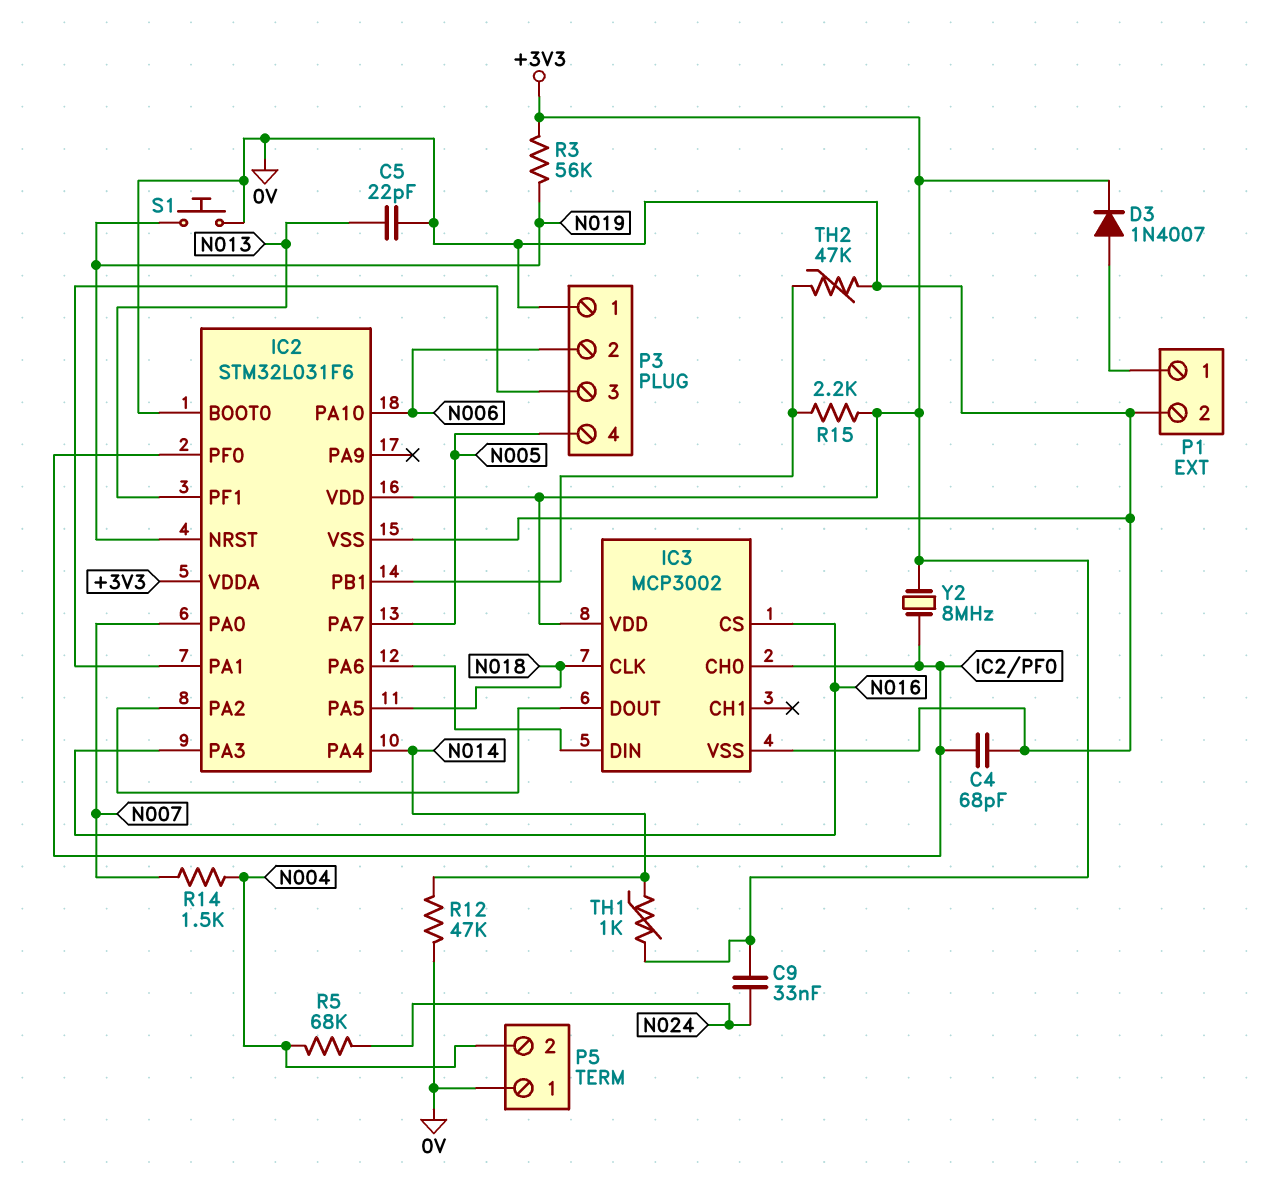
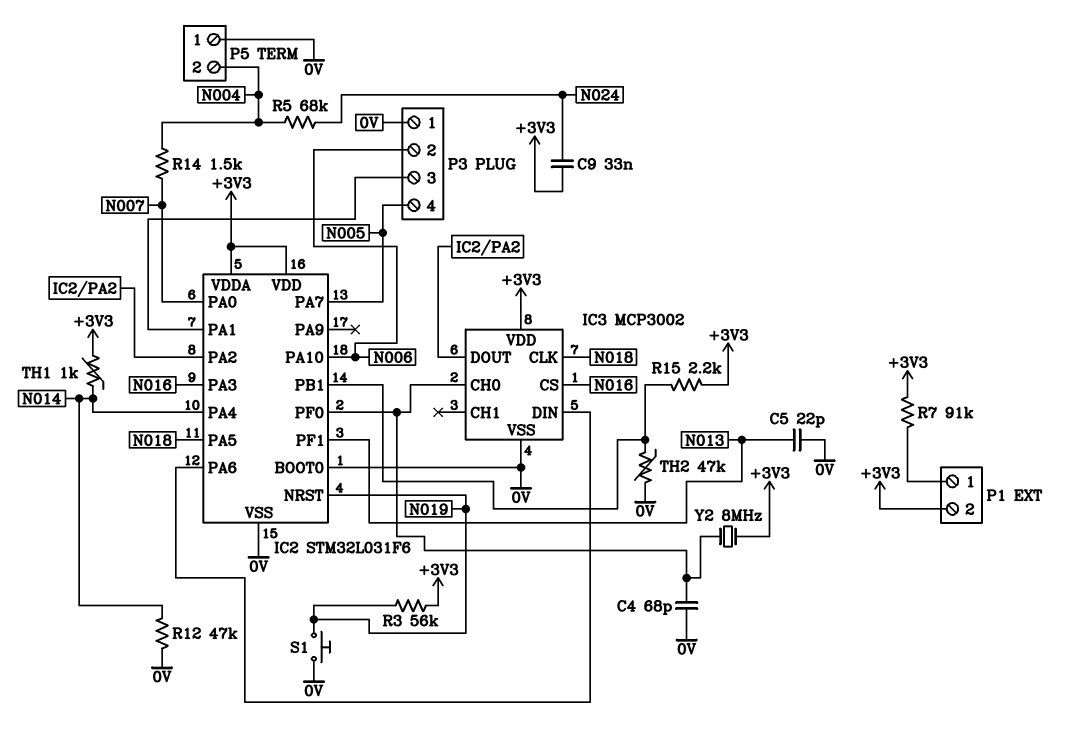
D3: diode 1N4007 (A P1/1, K +3V3) -> none
P1 pin 2: 0V -> +3V3
R7: none -> 91k (+3V3, P1/1)

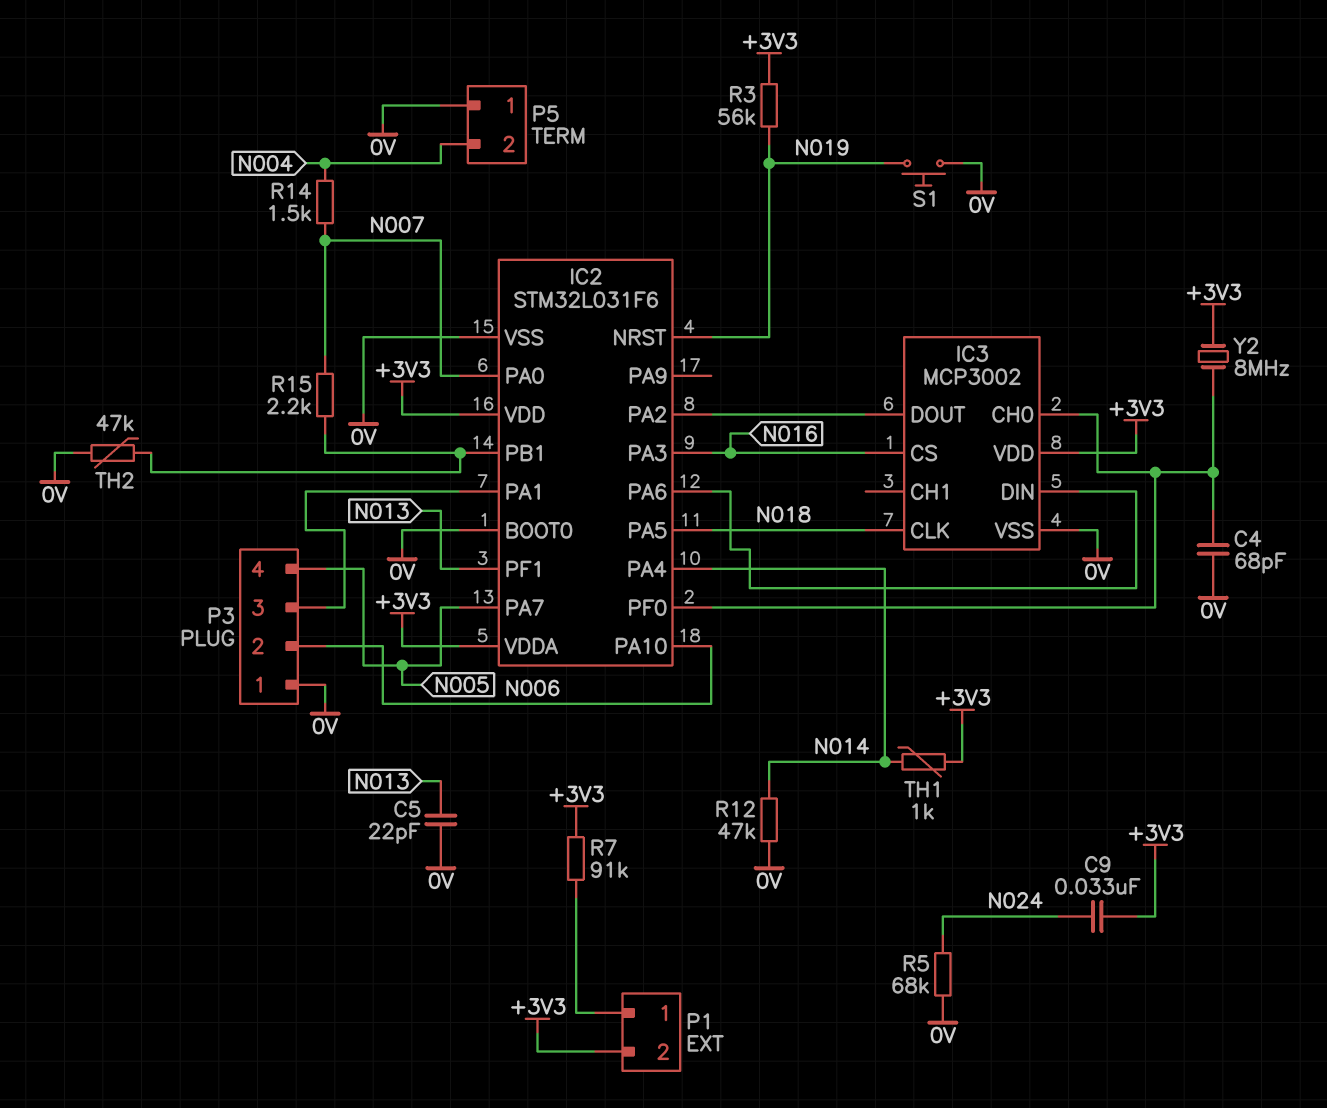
R5: 68k (N004, N024) -> 68k (0V, N024)
R15: 2.2k (+3V3, IC2/PB1) -> 2.2k (IC2/PB1, N007)

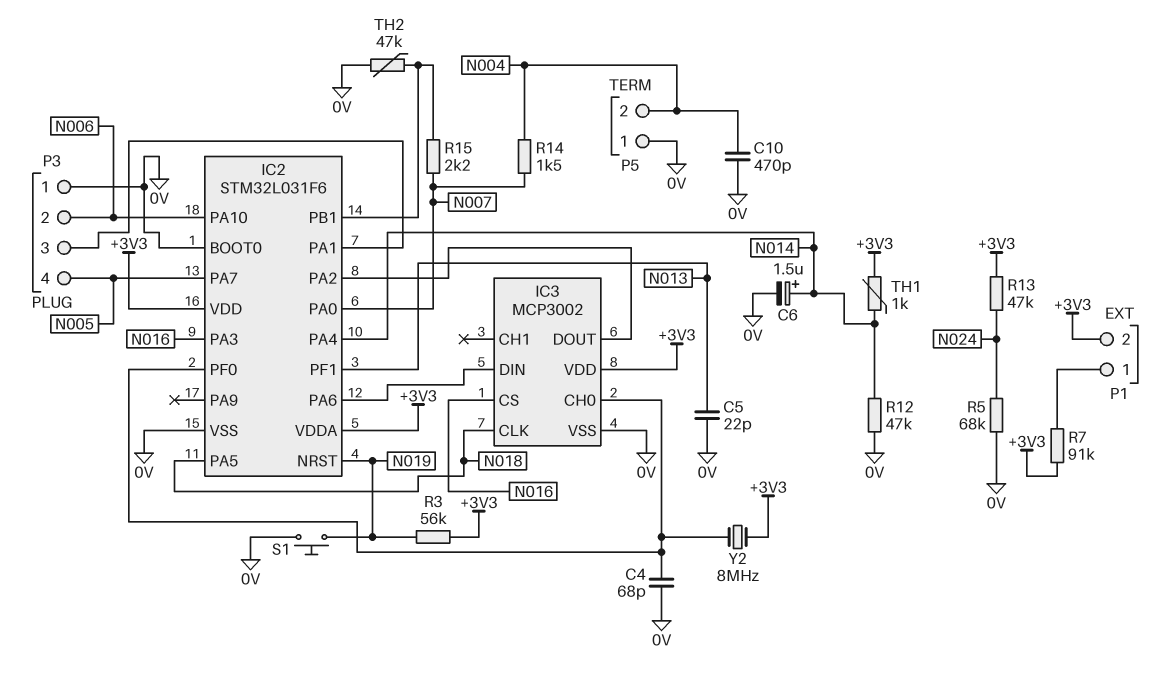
C6: none -> 1.5uF (plus N014, minus 0V)
C9: 33nF (+3V3, N024) -> none
C10: none -> 470pF (0V, N004)
R13: none -> 47k (+3V3, N024)

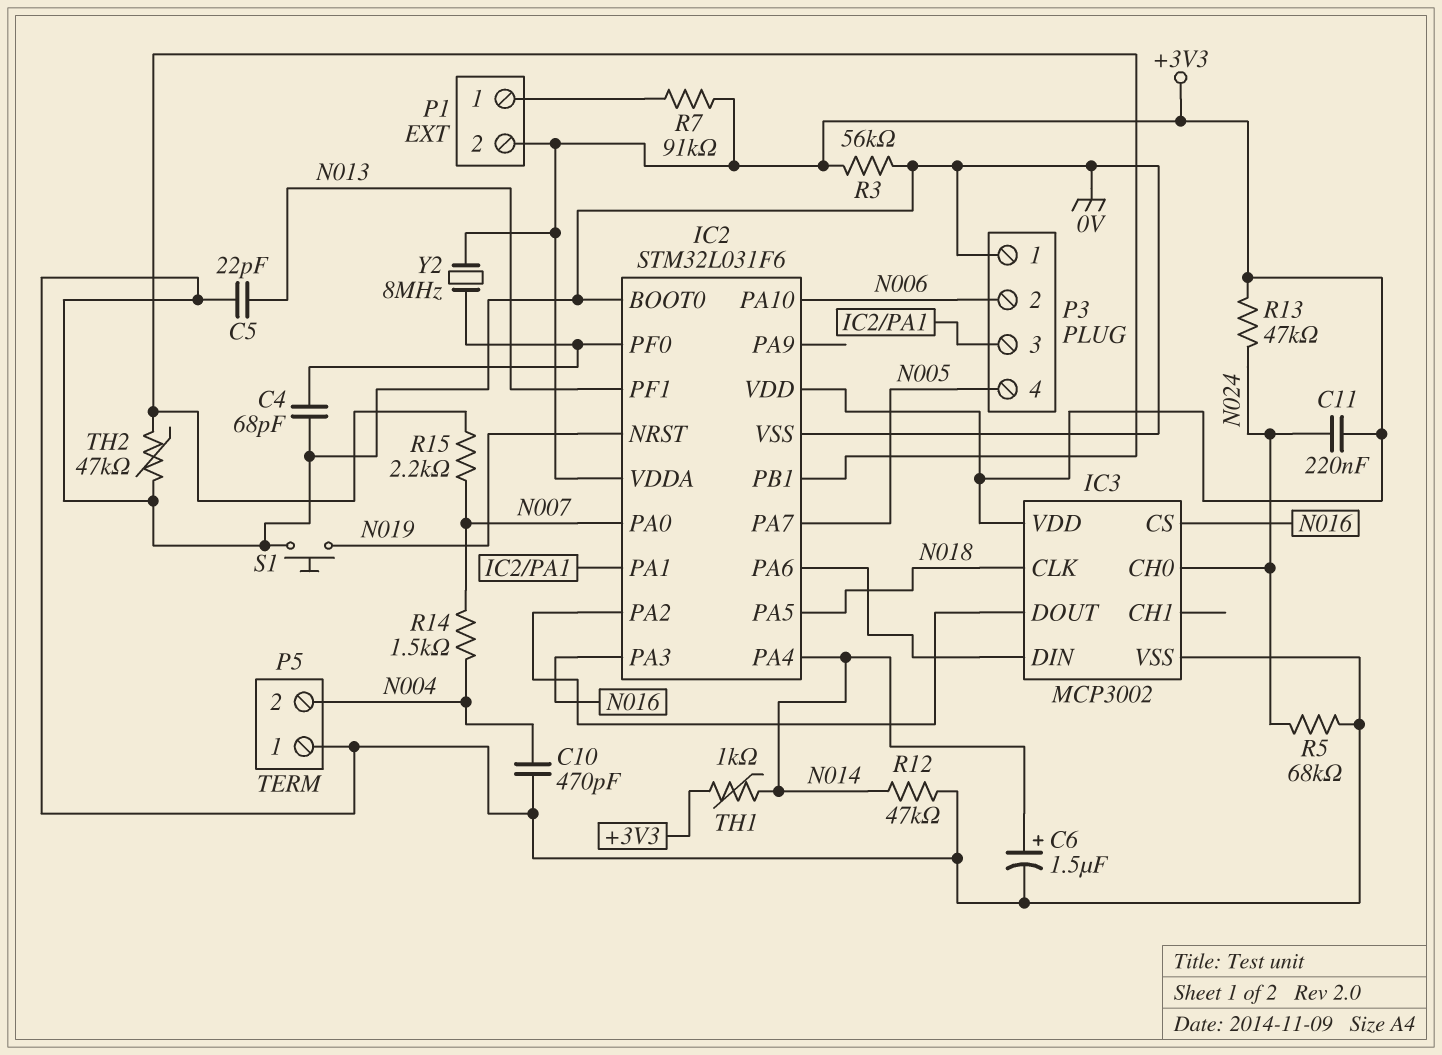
C11: none -> 220nF (+3V3, N024)
IC3 pin CH0: IC2/PF0 -> N024
R3: 56k (+3V3, N019) -> 56k (+3V3, 0V)

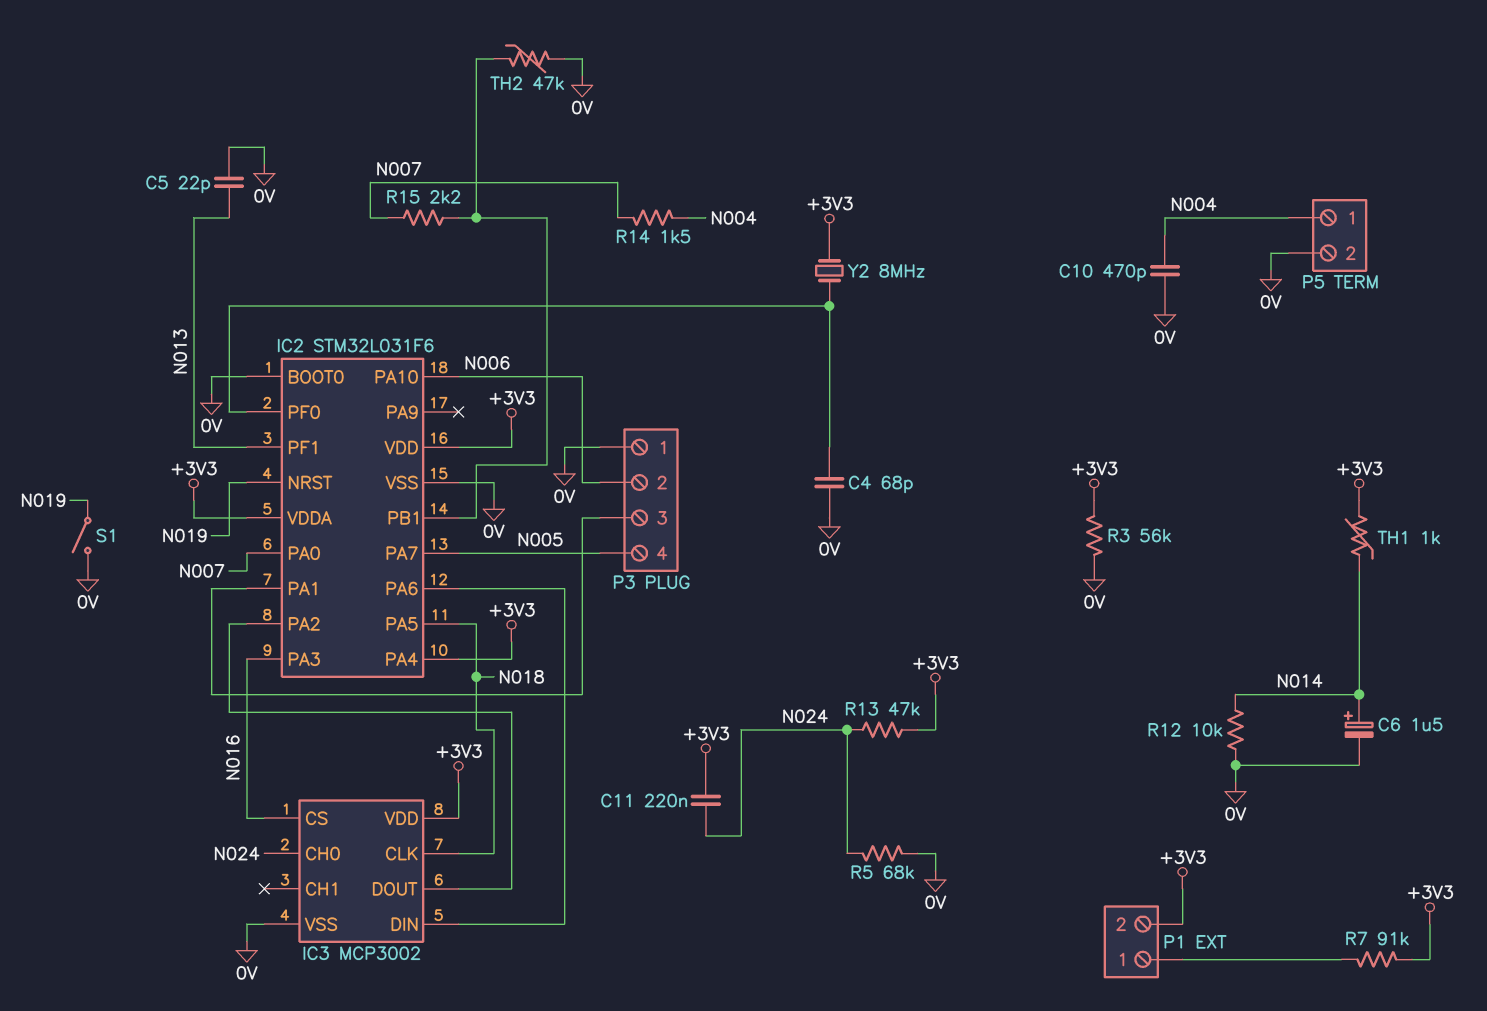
IC2 pin PA4: N014 -> +3V3
P5 pin 1: 0V -> N004
P5 pin 2: N004 -> 0V
R12: 47k (0V, N014) -> 10k (0V, N014)
S1: button (0V, N019) -> switch (0V, N019)

